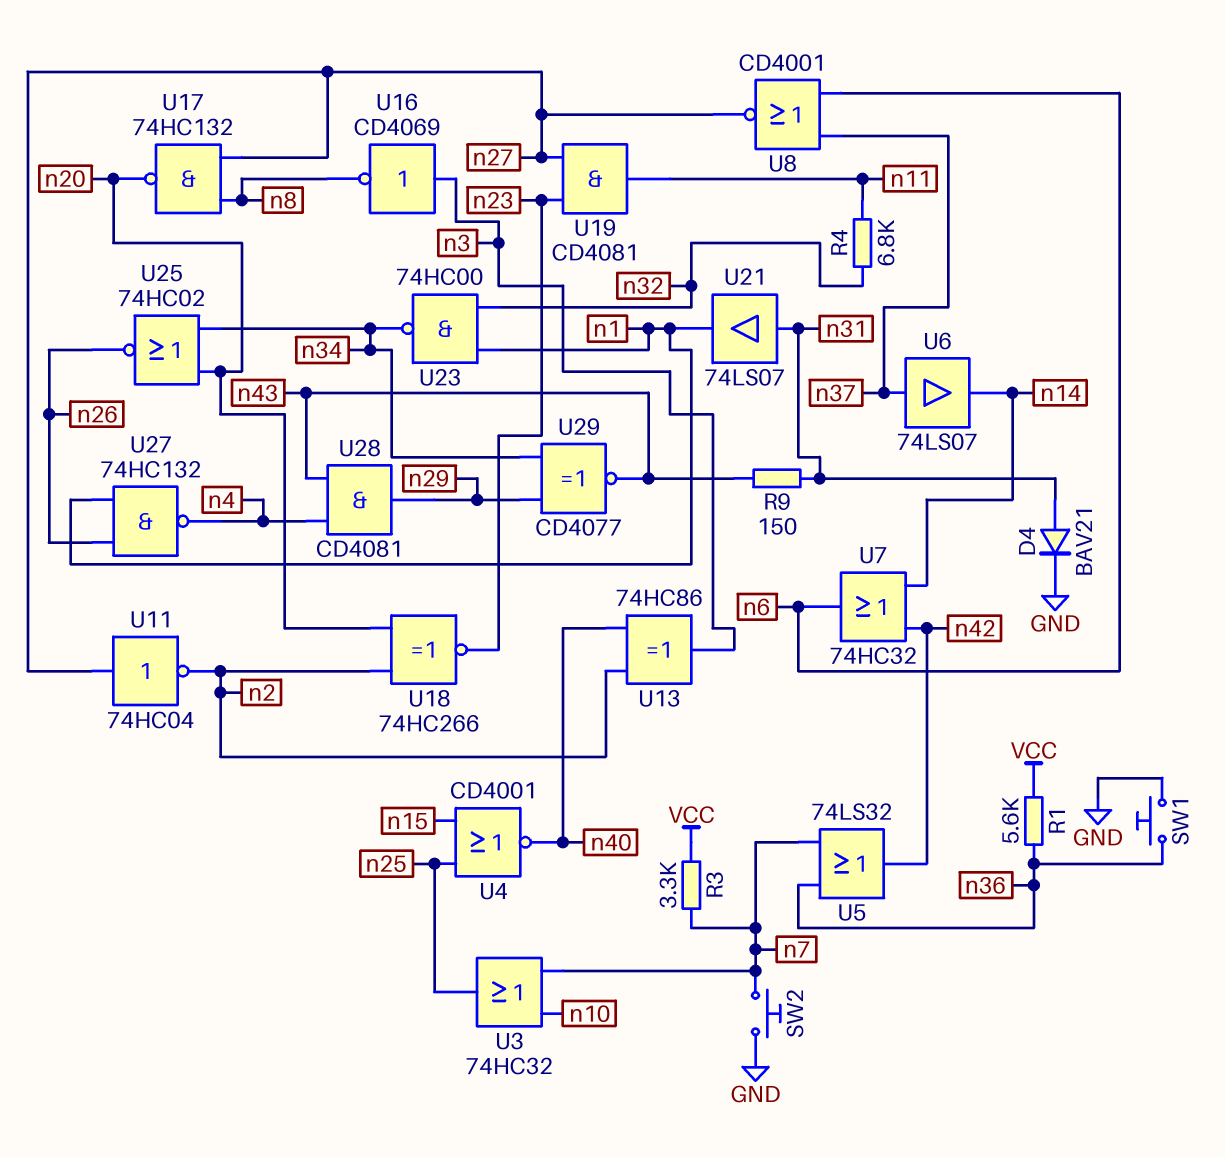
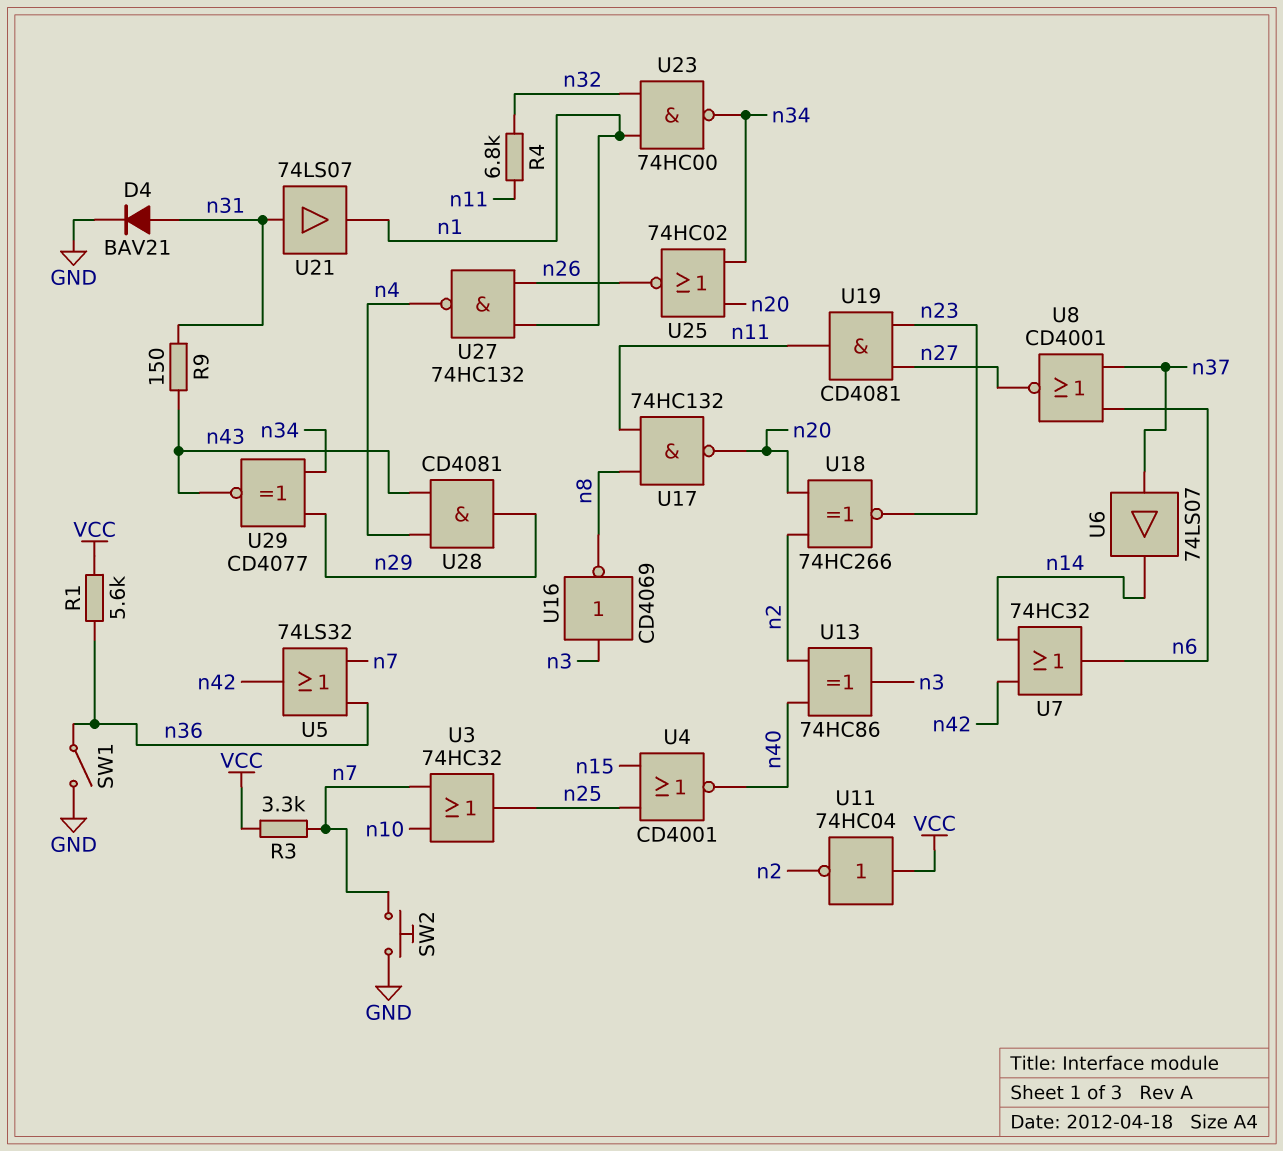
SW1: button (GND, n36) -> switch (GND, n36)
U11: NOT 74HC04 (in n27, out n2) -> NOT 74HC04 (in VCC, out n2)
U17: NAND 74HC132 (in n8, in n27, out n20) -> NAND 74HC132 (in n8, in n11, out n20)

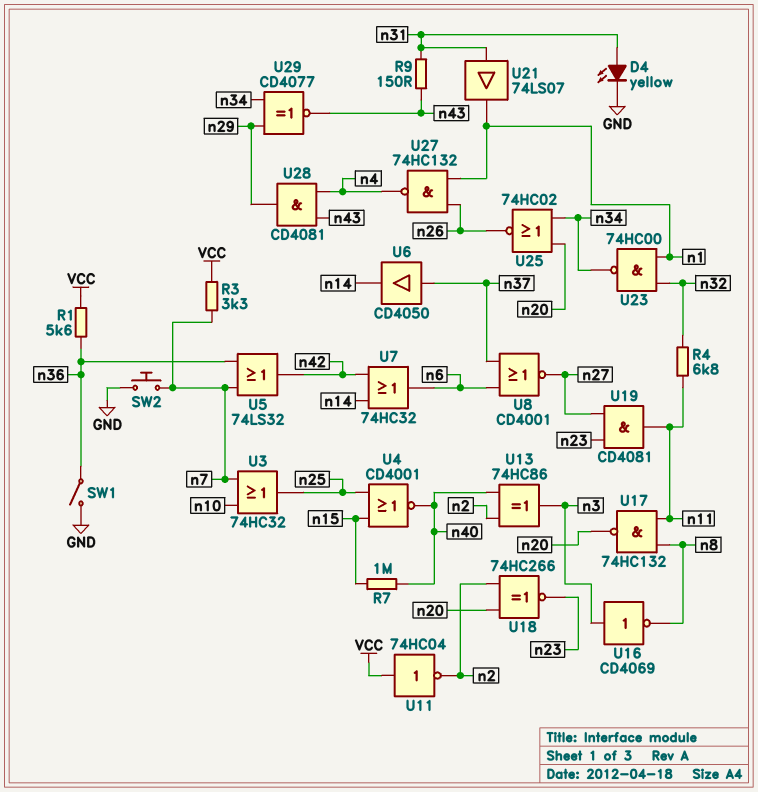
D4: diode BAV21 (A n31, K GND) -> LED yellow (A n31, K GND)
R7: none -> 1M (n15, n40)
U6: buffer 74LS07 (in n37, out n14) -> buffer CD4050 (in n37, out n14)

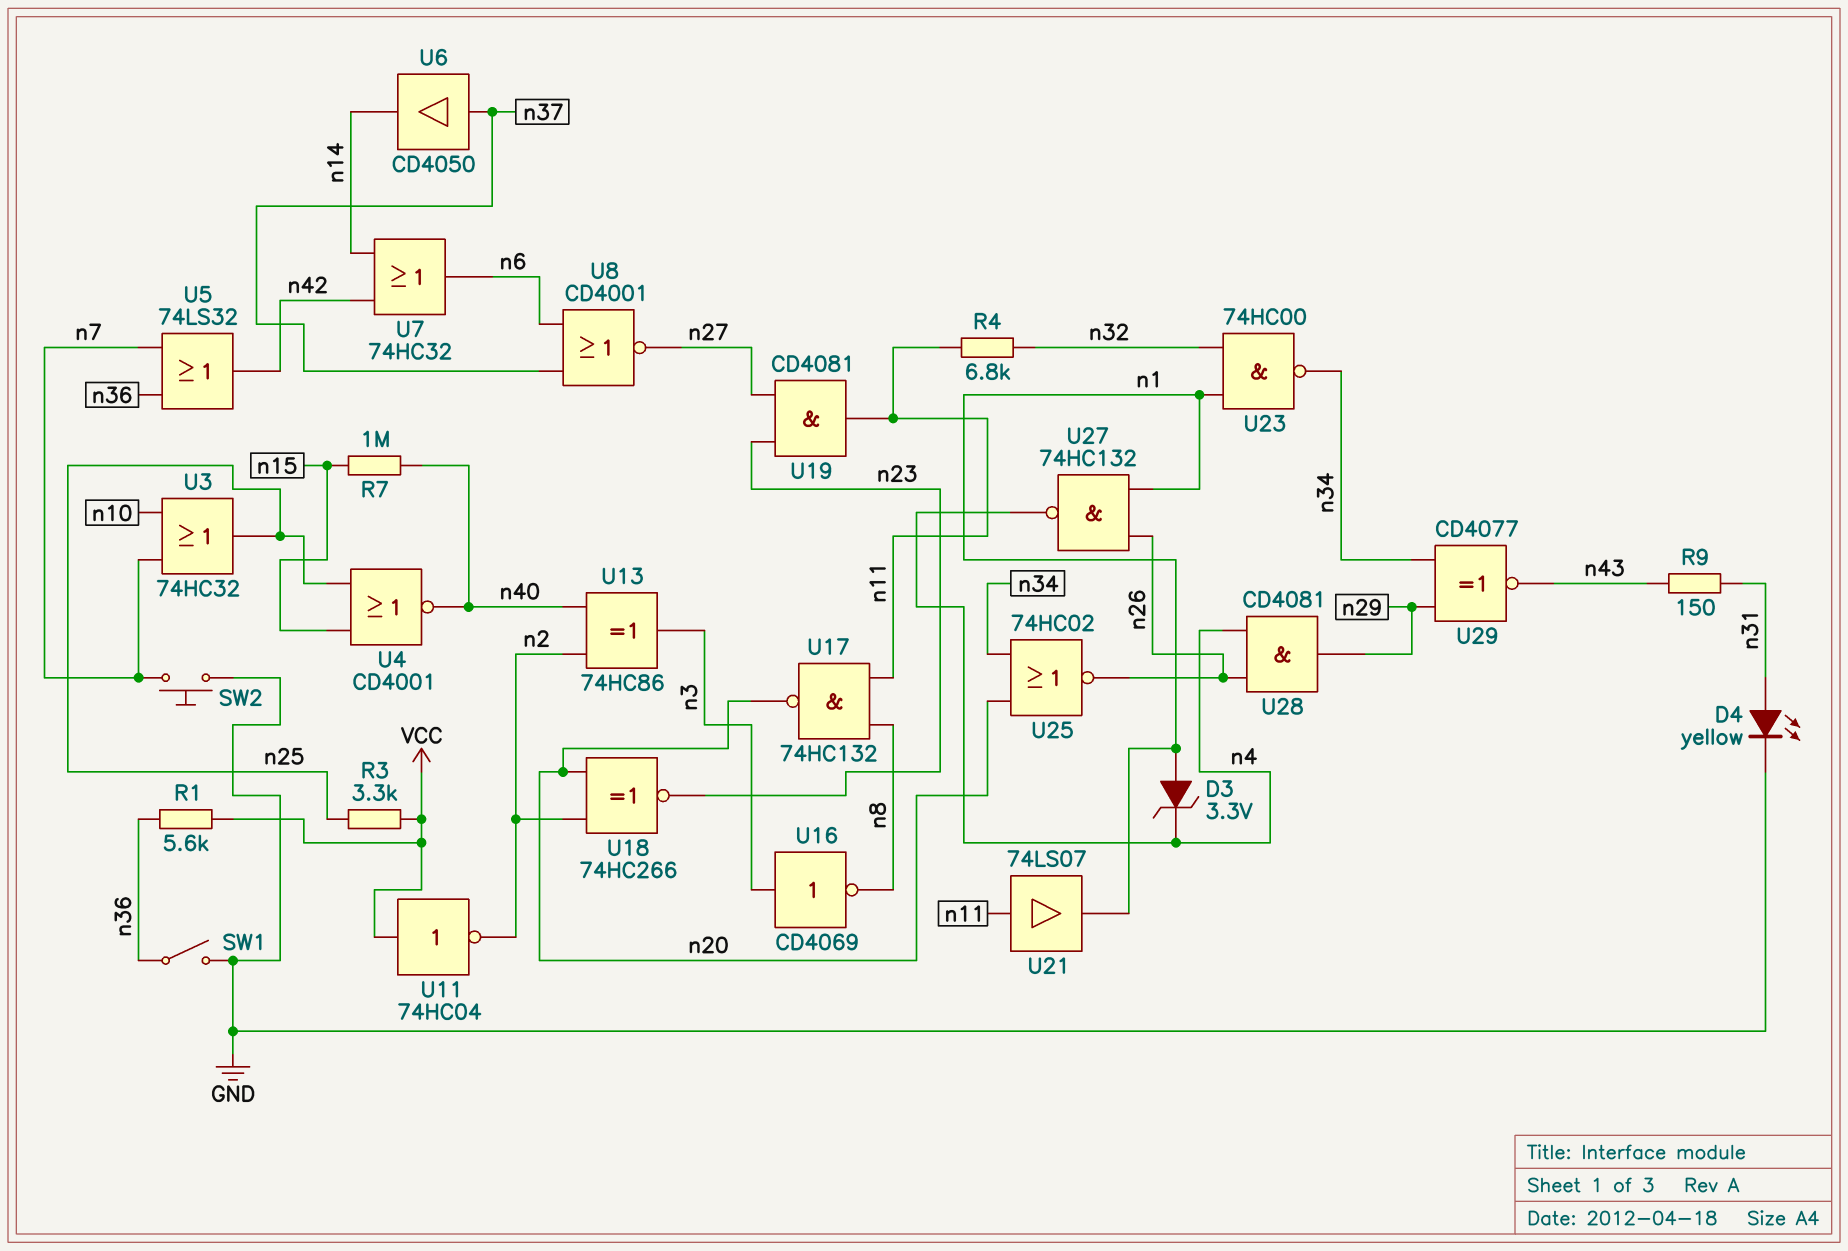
D3: none -> zener 3.3V (A n1, K n4)
R3: 3.3k (VCC, n7) -> 3.3k (VCC, n25)
U21: buffer 74LS07 (in n31, out n1) -> buffer 74LS07 (in n11, out n1)
U28: AND CD4081 (in n4, in n43, out n29) -> AND CD4081 (in n4, in n26, out n29)

